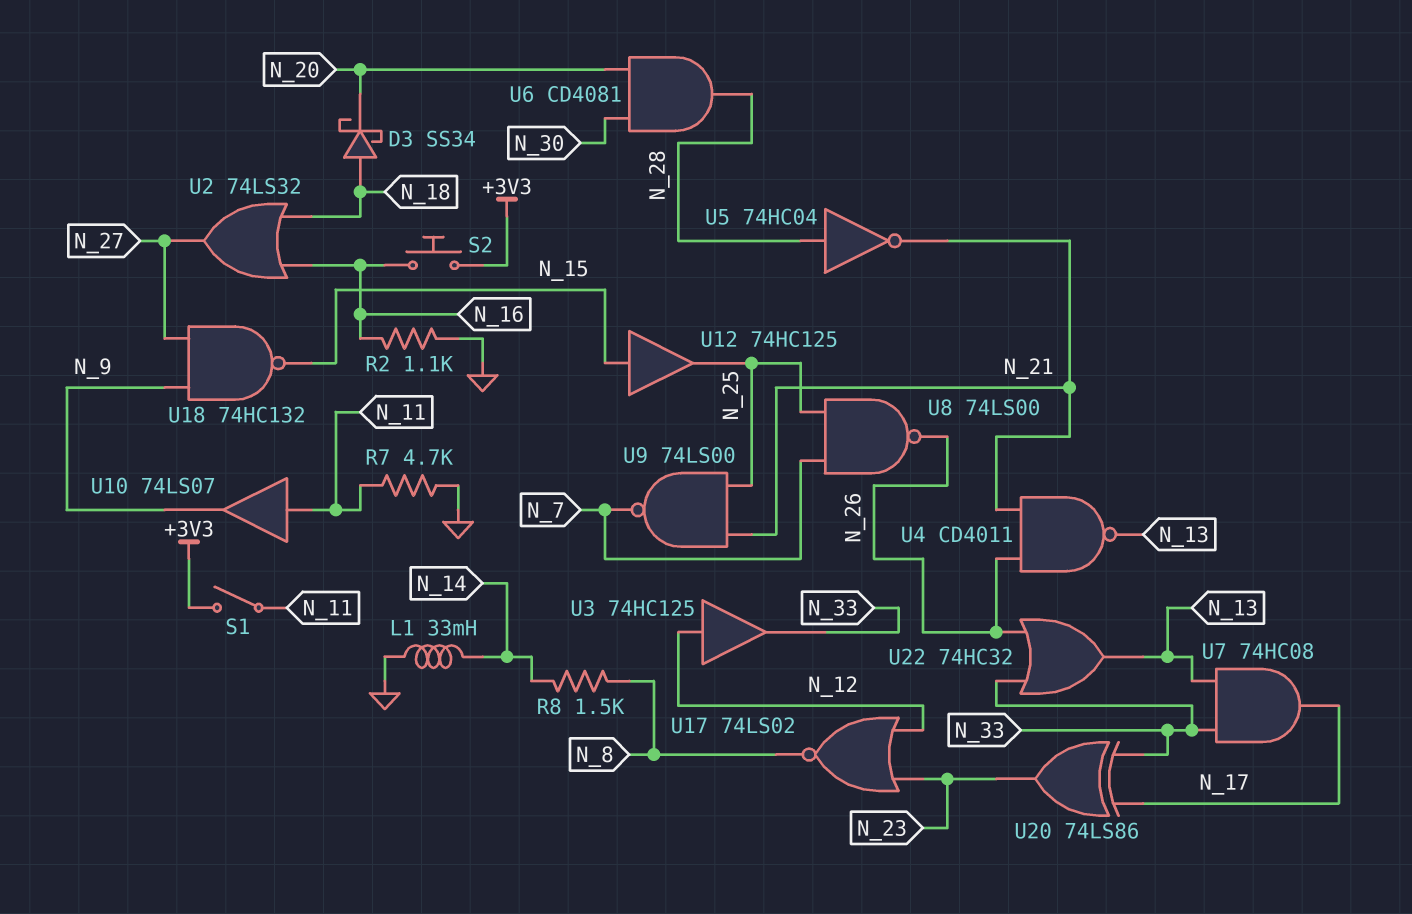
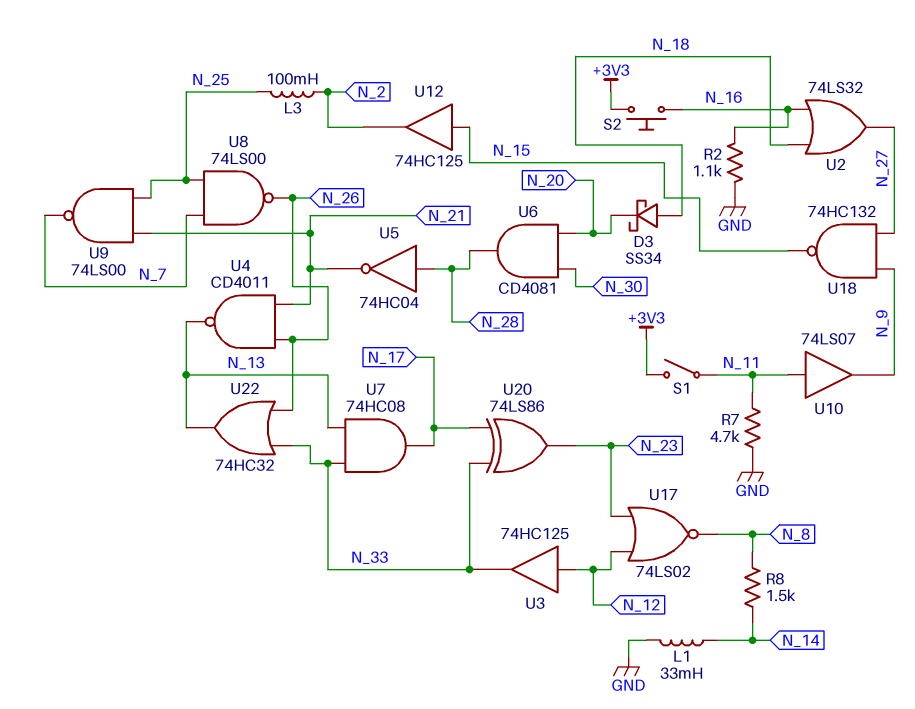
L3: none -> 100mH (N_2, N_25)
U12: buffer 74HC125 (in N_15, out N_25) -> buffer 74HC125 (in N_15, out N_2)

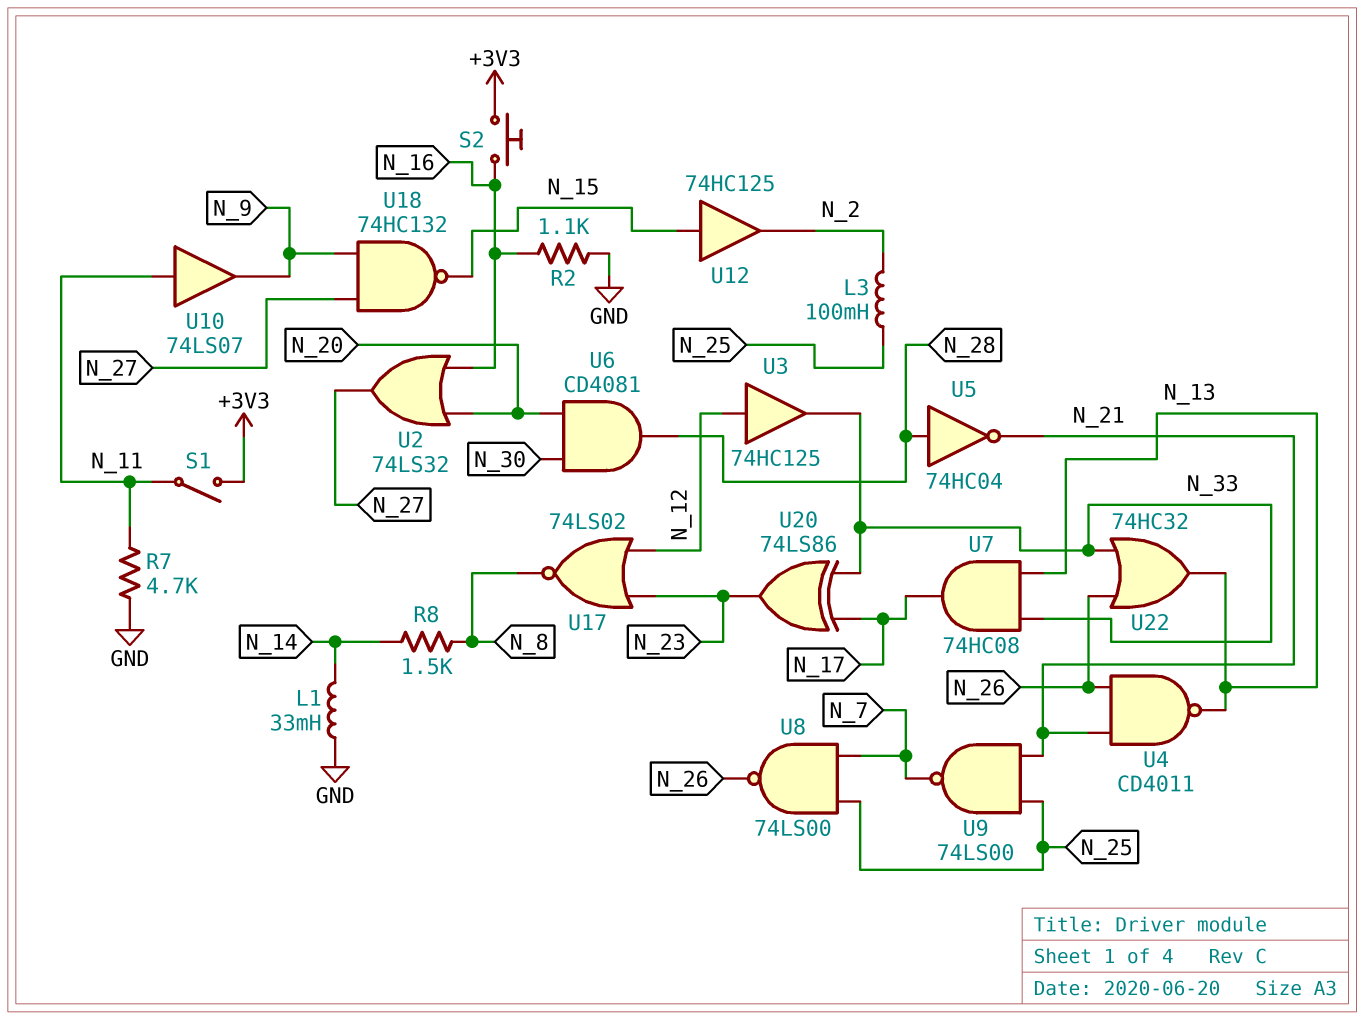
D3: schottky SS34 (A N_18, K N_20) -> none
U2: OR 74LS32 (in N_16, in N_18, out N_27) -> OR 74LS32 (in N_16, in N_20, out N_27)

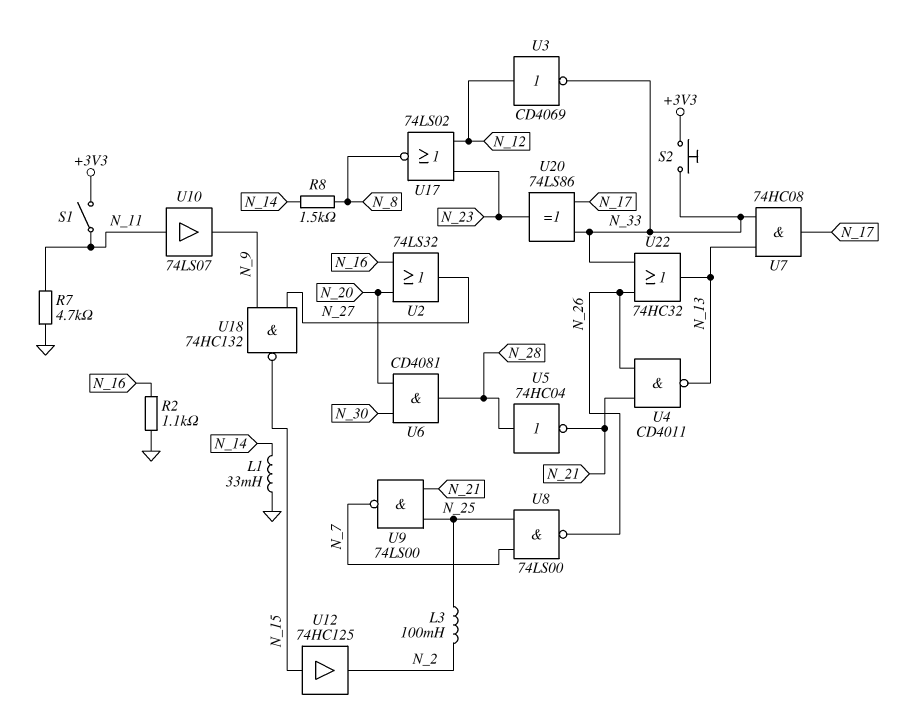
S2: button (+3V3, N_16) -> button (+3V3, N_33)
U3: buffer 74HC125 (in N_12, out N_33) -> NOT CD4069 (in N_12, out N_33)

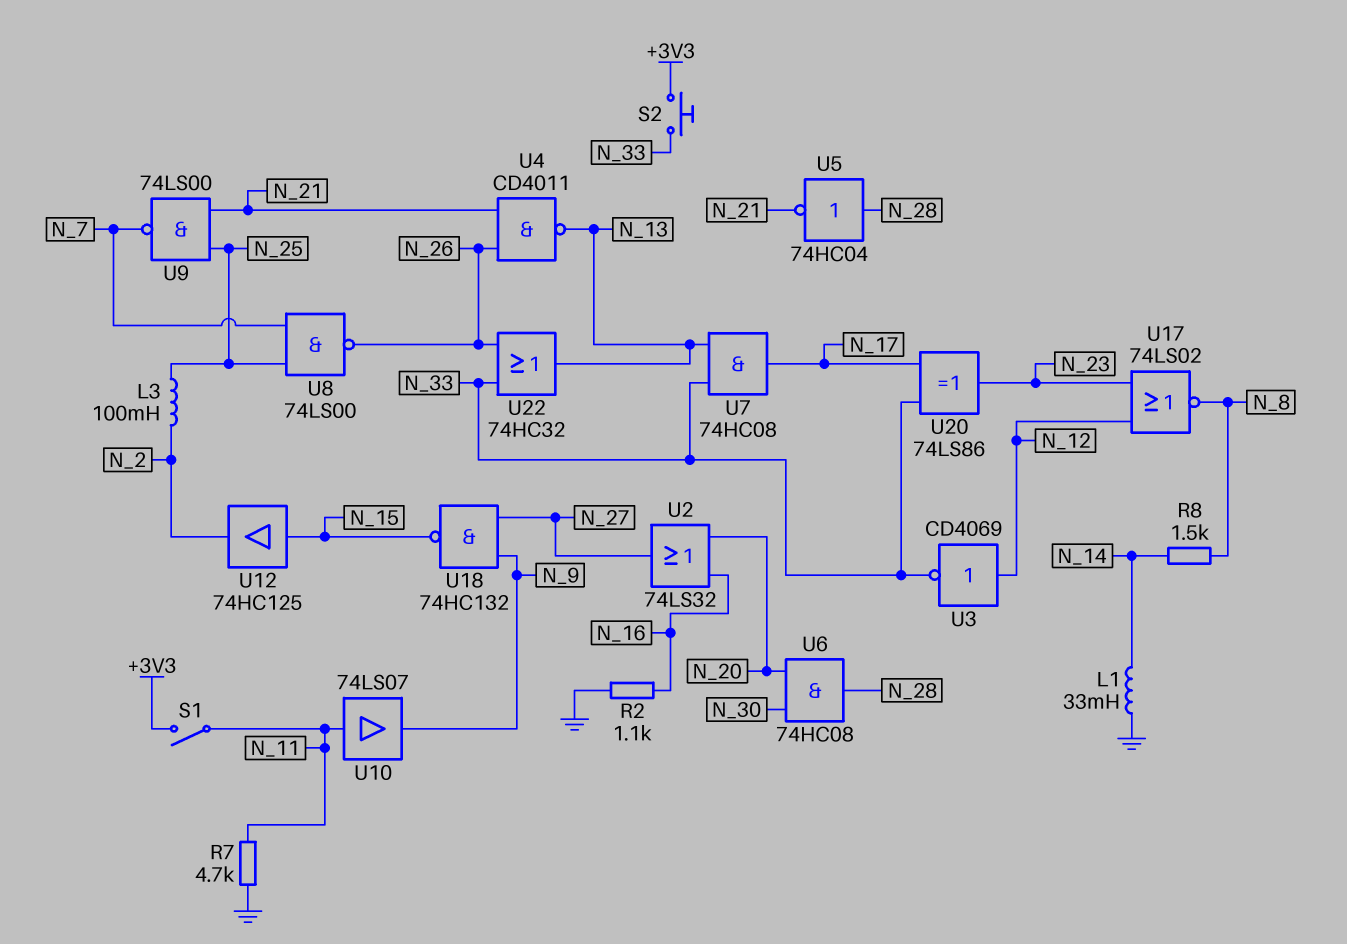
U6: AND CD4081 (in N_20, in N_30, out N_28) -> AND 74HC08 (in N_20, in N_30, out N_28)

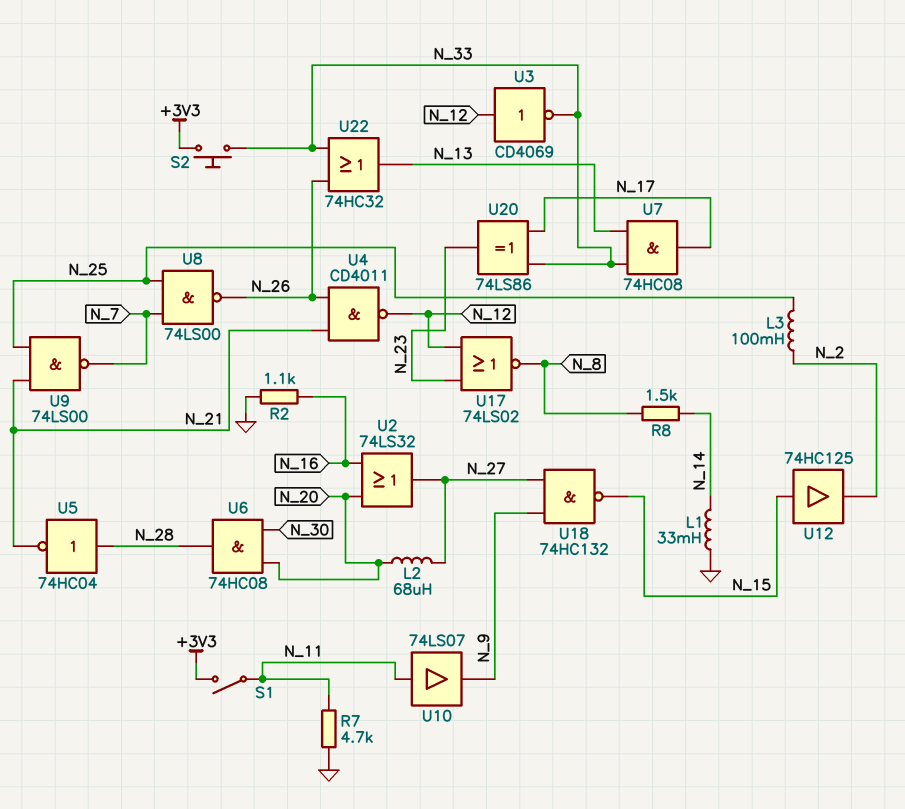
L2: none -> 68uH (N_20, N_27)
U4: NAND CD4011 (in N_21, in N_26, out N_13) -> NAND CD4011 (in N_21, in N_26, out N_12)

